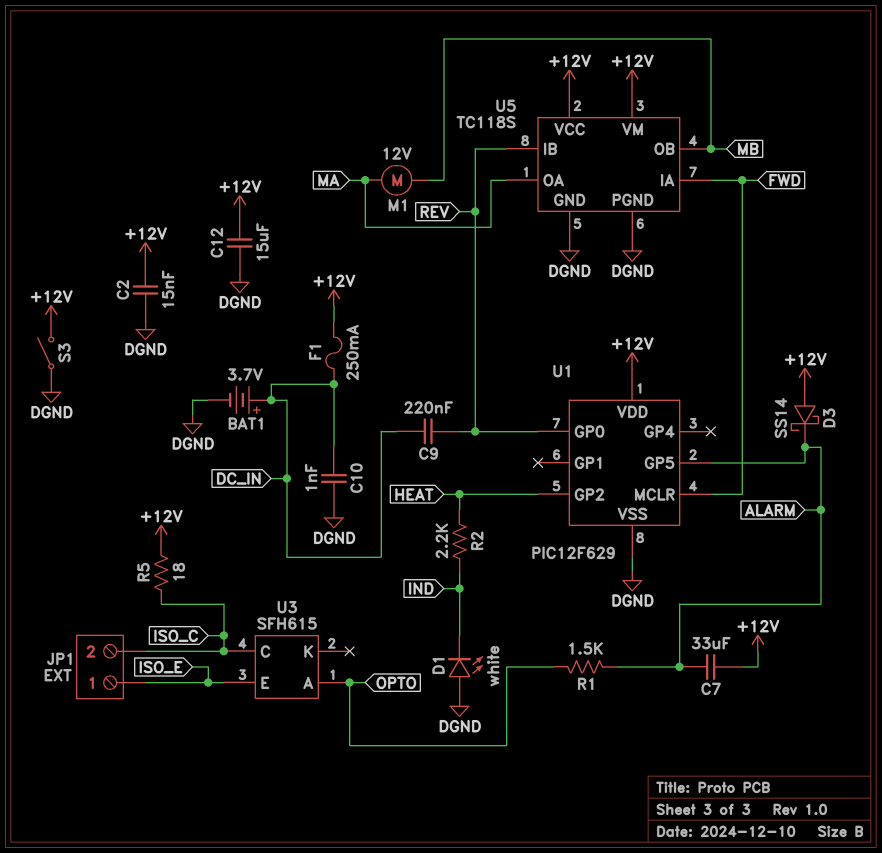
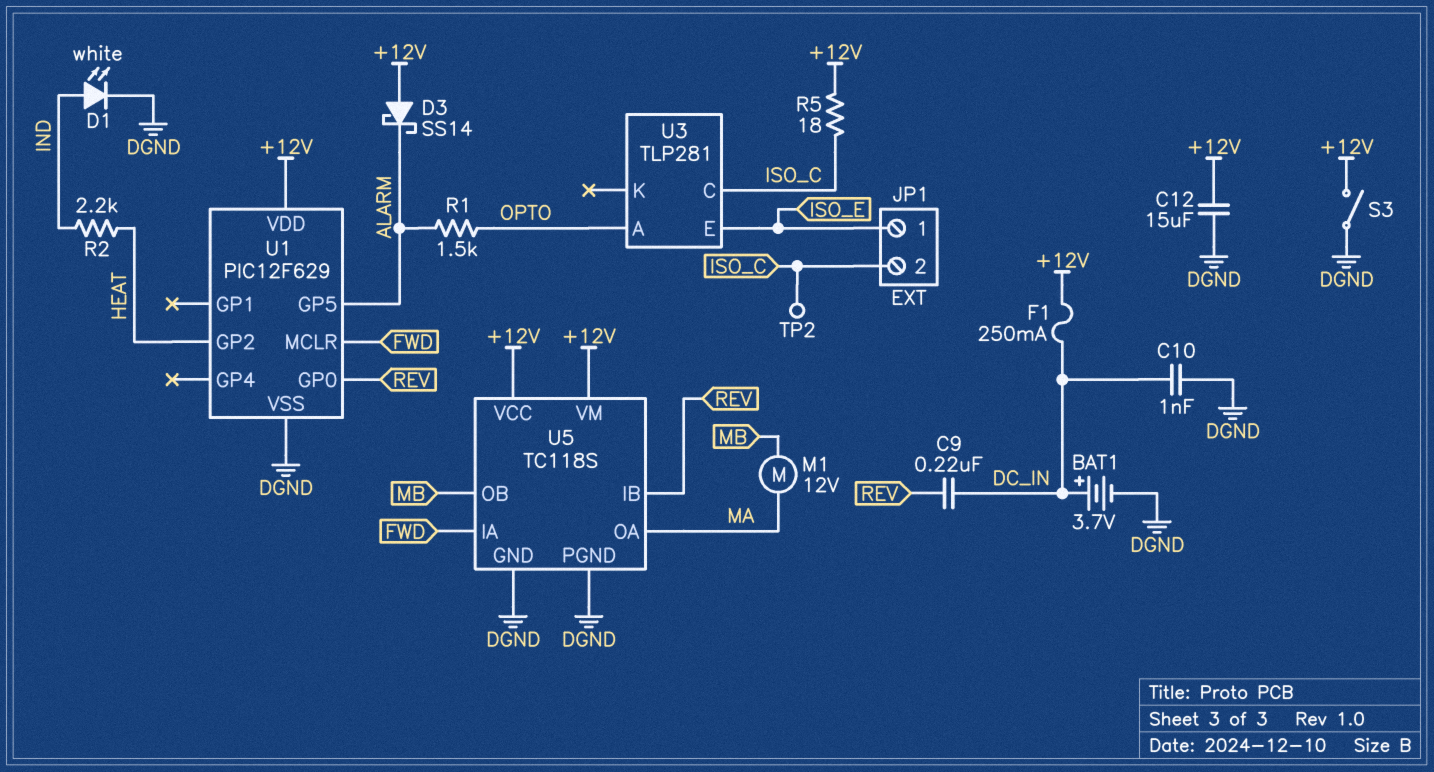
C2: 15nF (+12V, DGND) -> none
C7: 33uF (+12V, ALARM) -> none
D1: LED white (A DGND, K IND) -> LED white (A IND, K DGND)
TP2: none -> test point (ISO_C)
U3: SFH615 -> TLP281

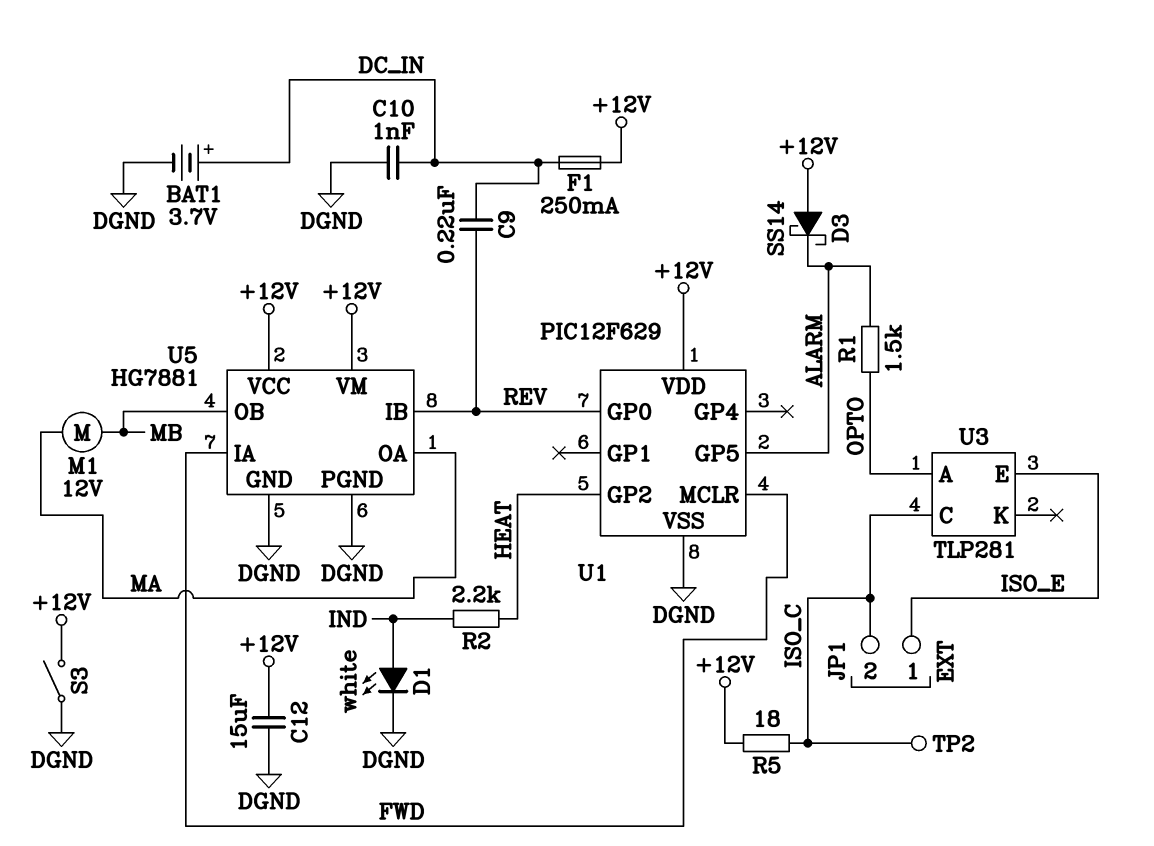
U5: TC118S -> HG7881

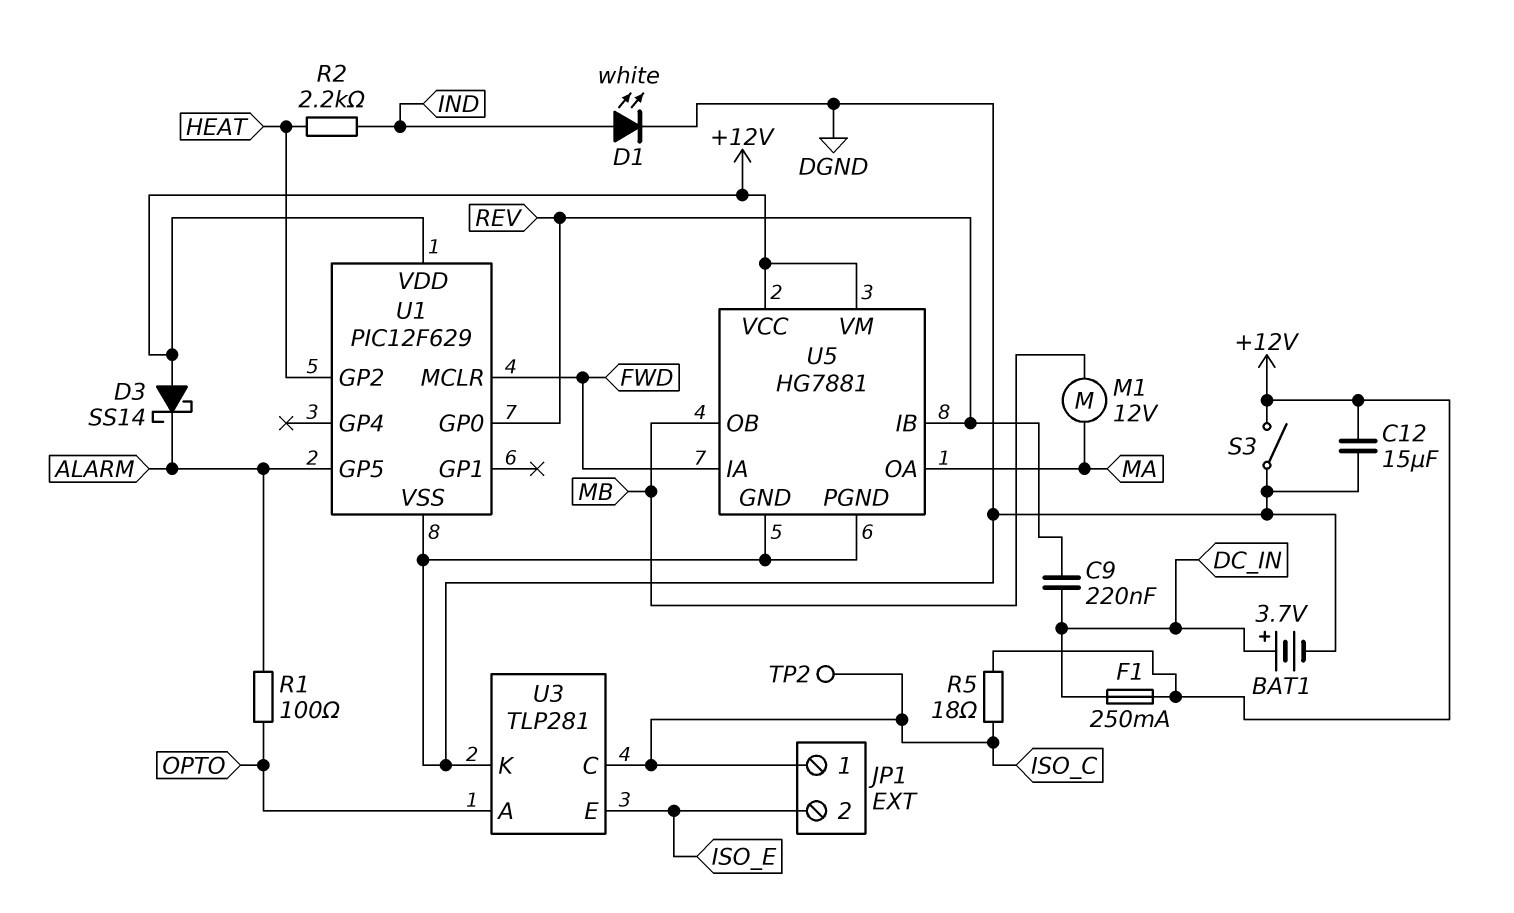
C10: 1nF (DC_IN, DGND) -> none
JP1 pin 1: ISO_E -> ISO_C
JP1 pin 2: ISO_C -> ISO_E
R1: 1.5k (ALARM, OPTO) -> 100 (ALARM, OPTO)
U3 pin K: none -> DGND

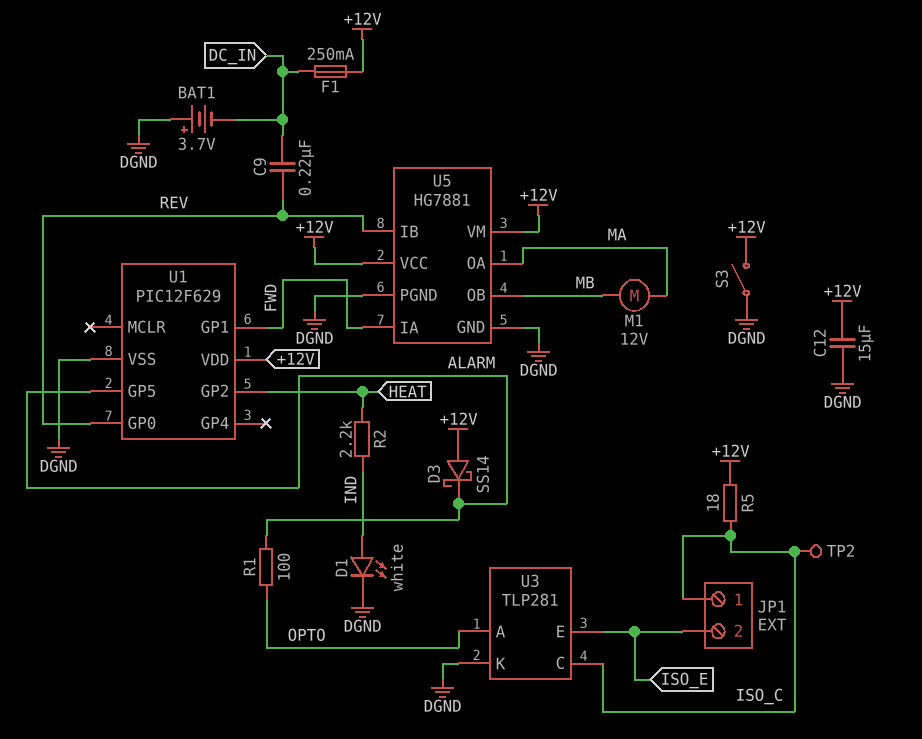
BAT1: 3.7V (plus DC_IN, minus DGND) -> 3.7V (plus DGND, minus DC_IN)
U1 pin GP1: none -> FWD
U1 pin MCLR: FWD -> none

